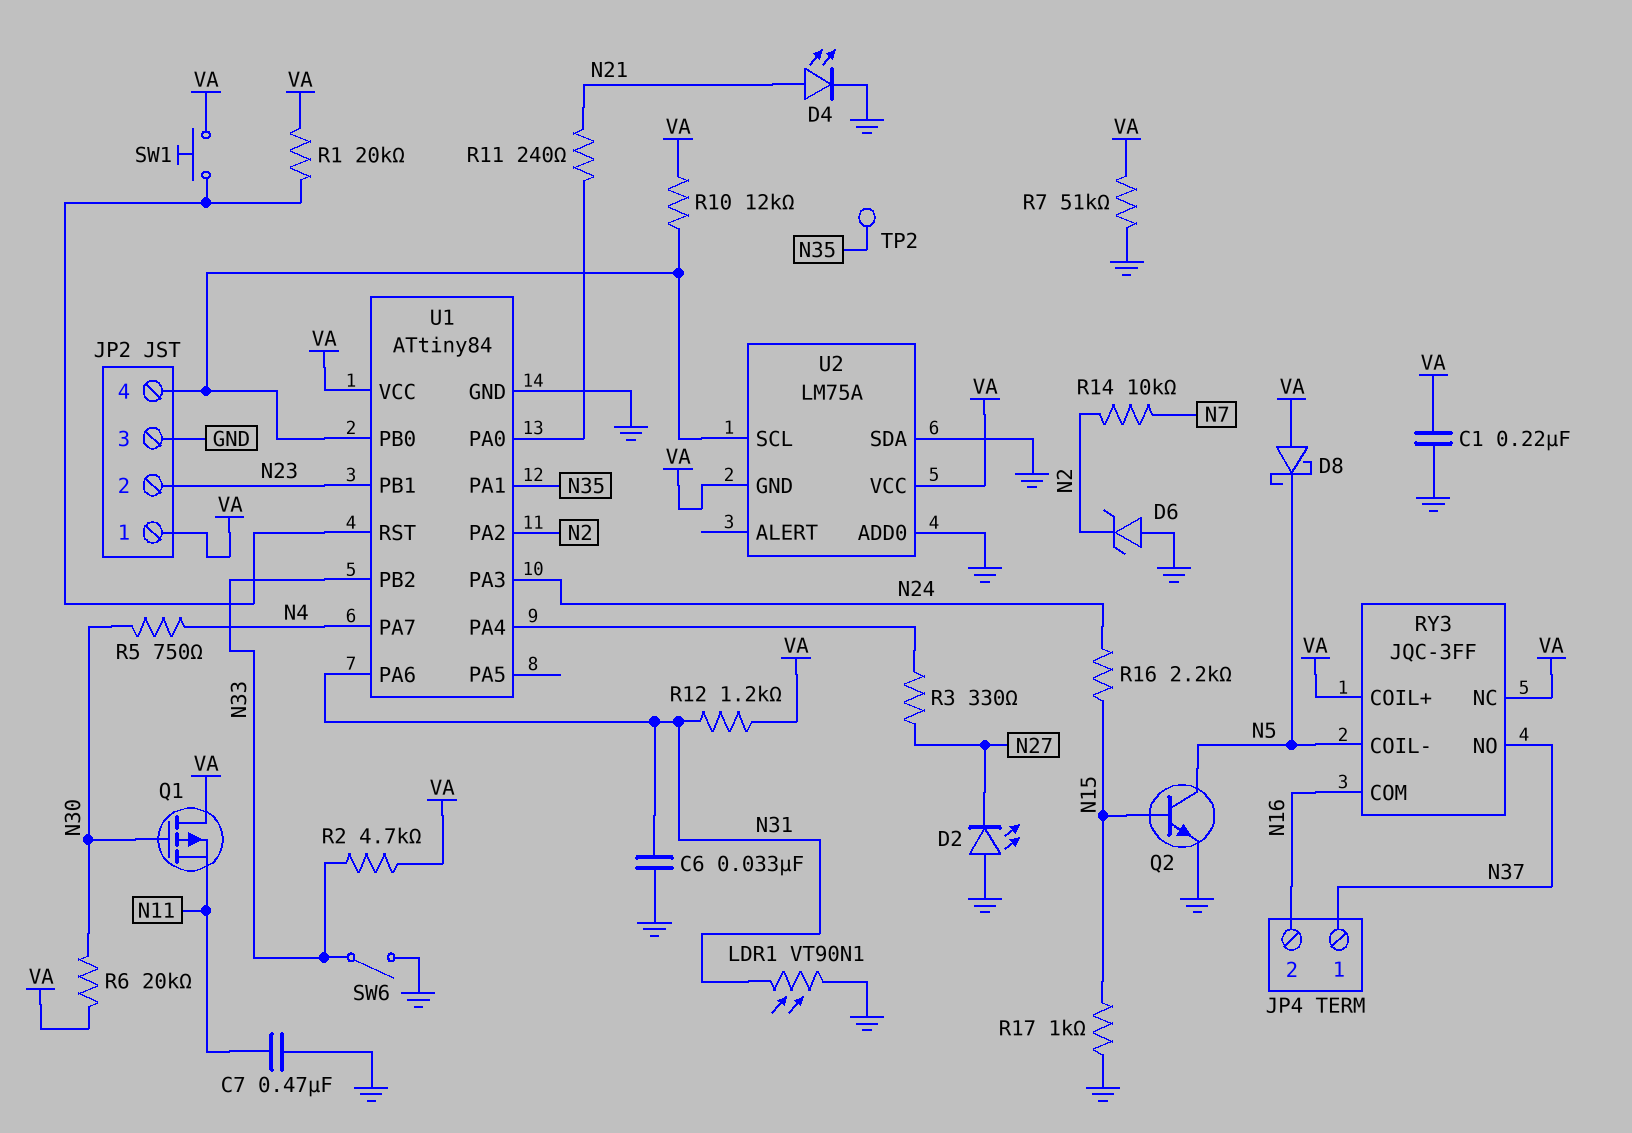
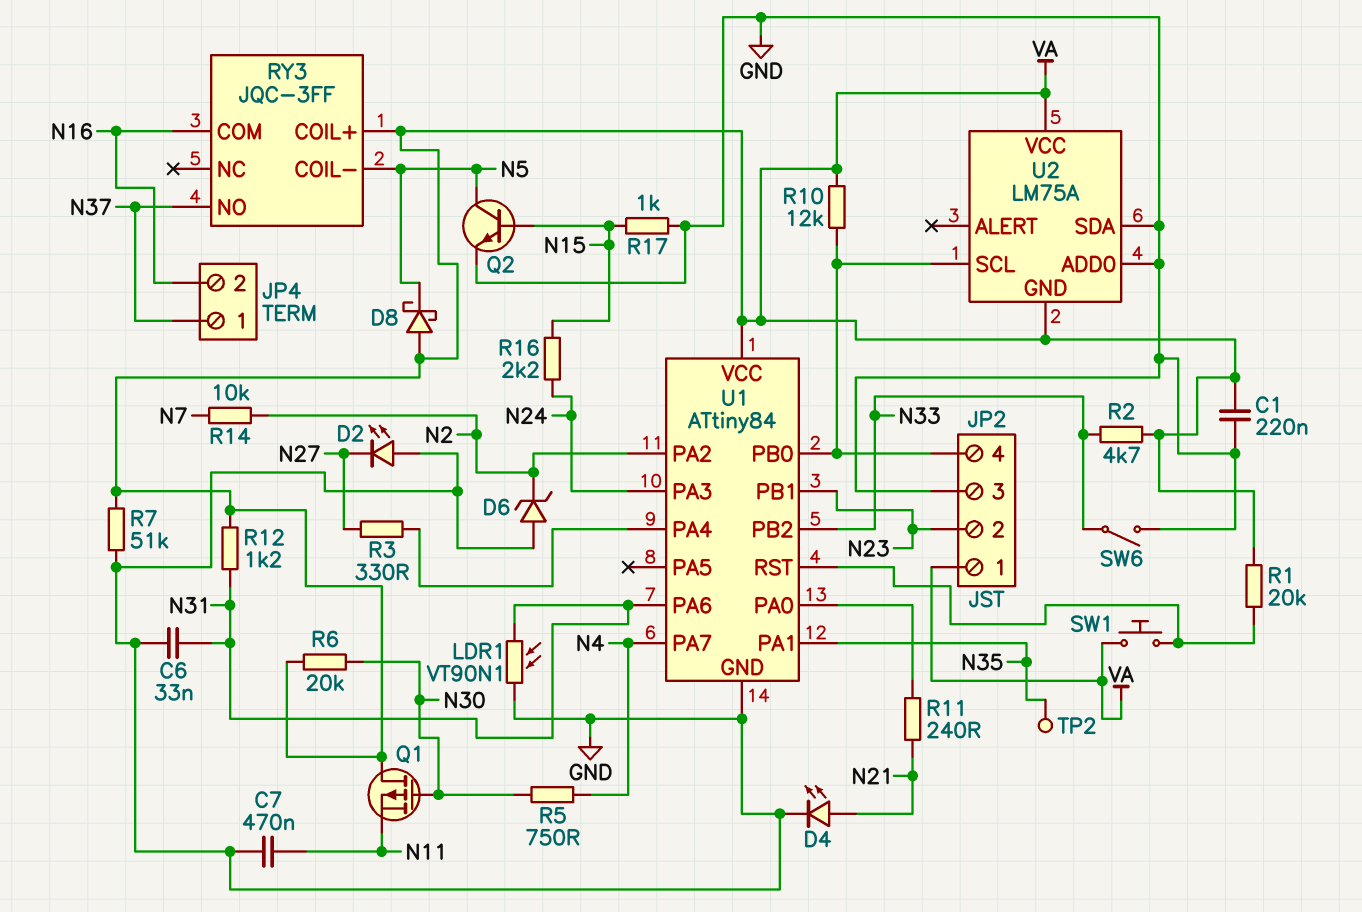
RY3 pin NC: VA -> none

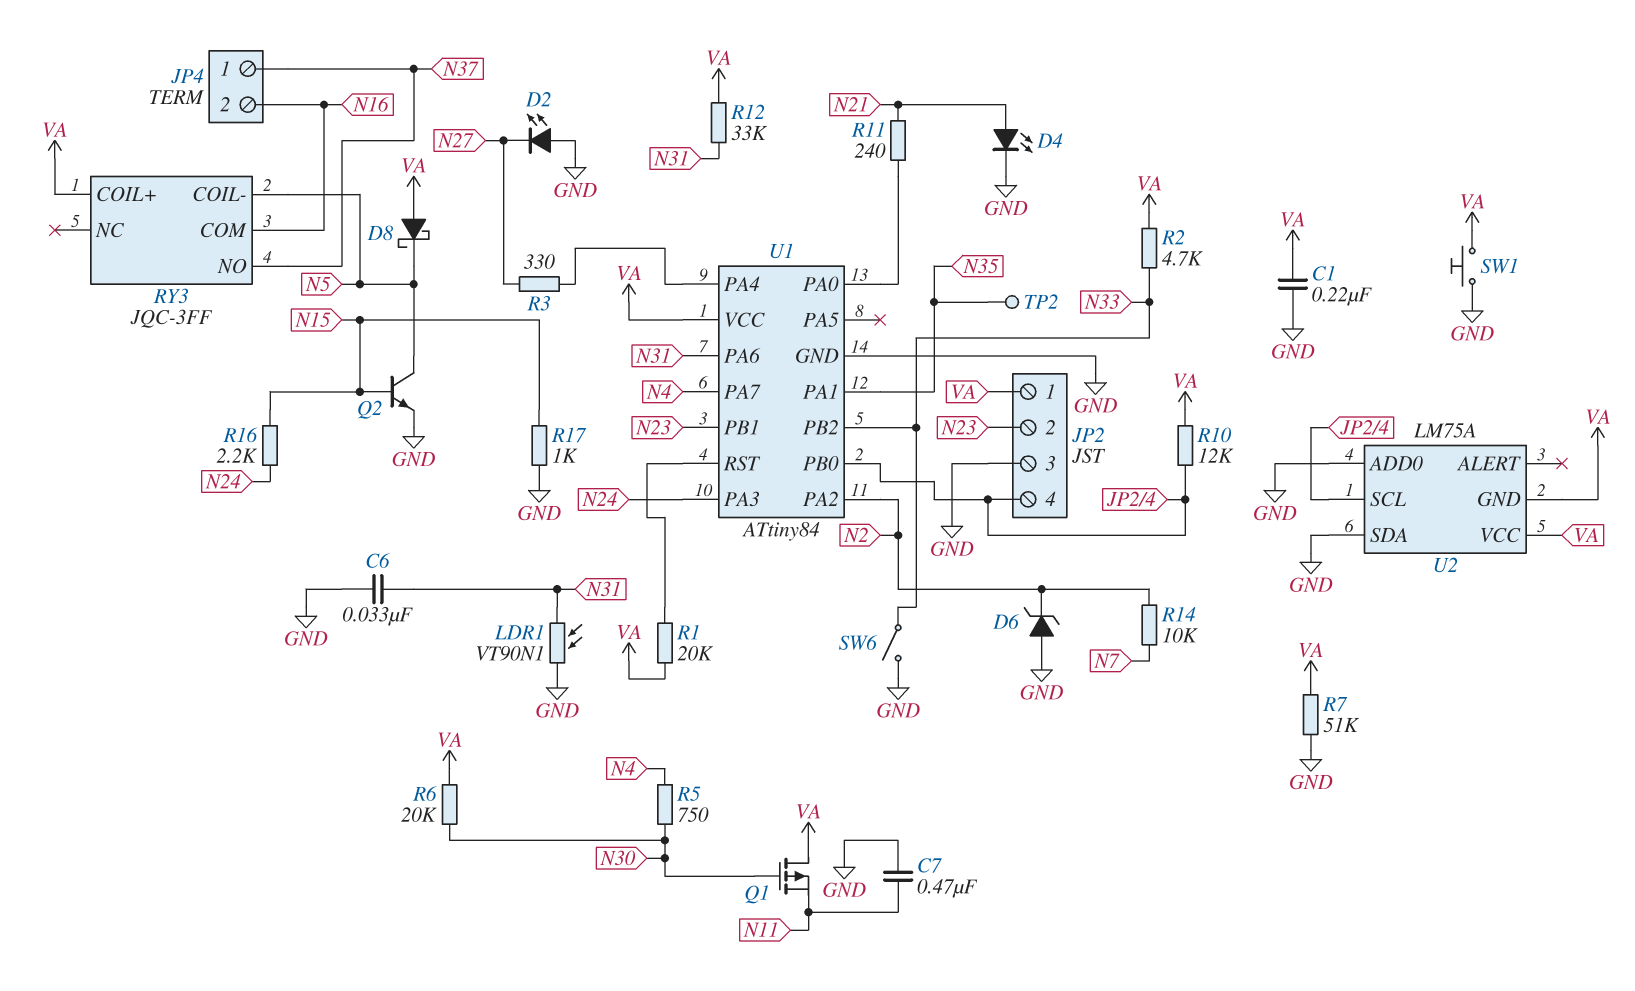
R12: 1.2k (N31, VA) -> 33k (N31, VA)
SW1: button (U1/RST, VA) -> button (GND, VA)

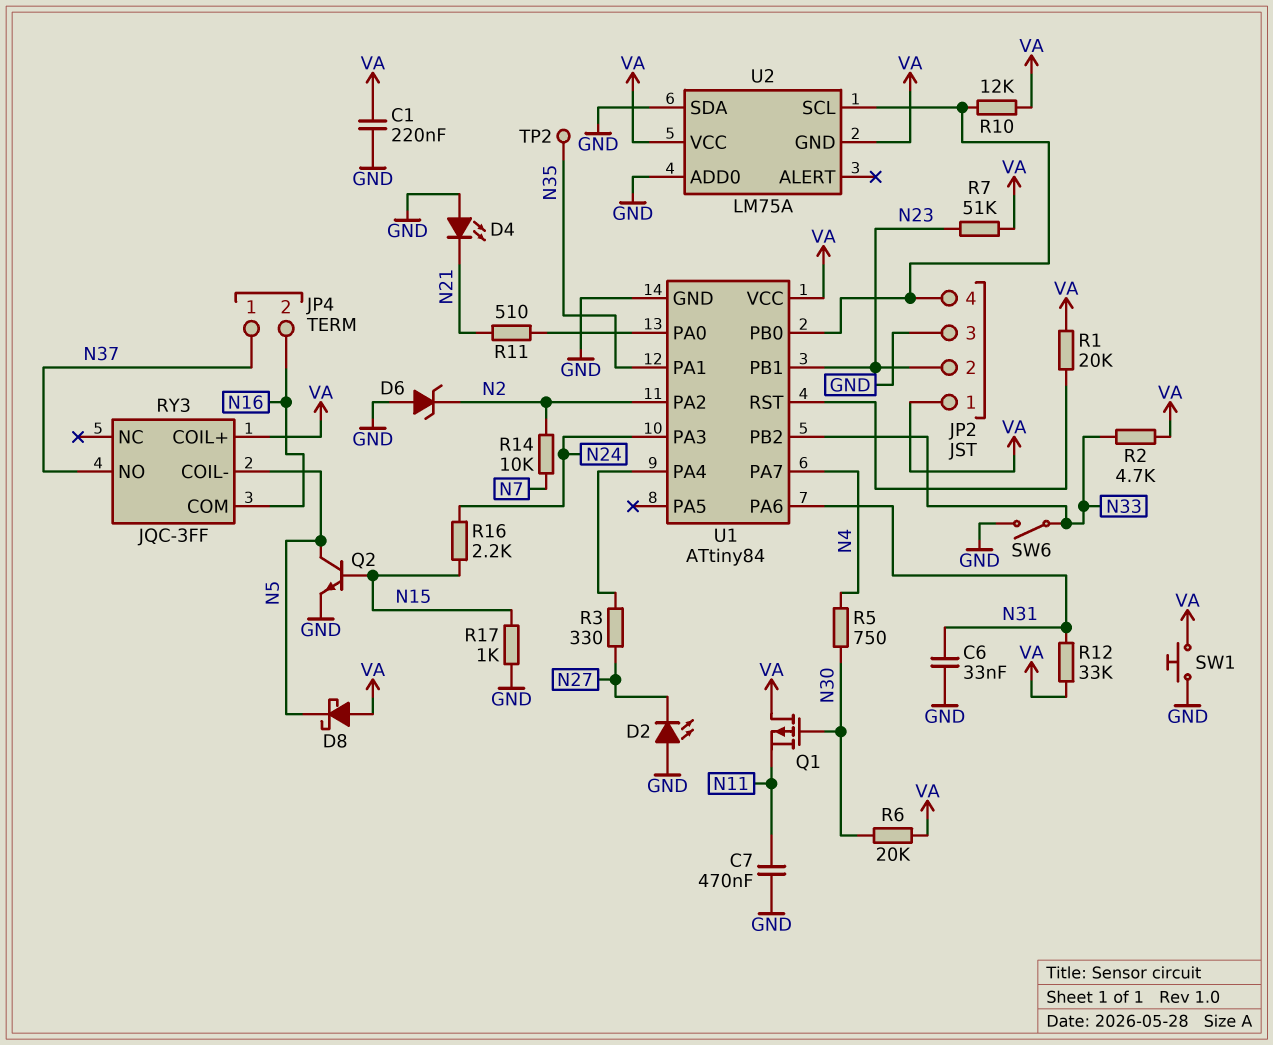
D4: LED (A N21, K GND) -> LED (A GND, K N21)
LDR1: VT90N1 (GND, N31) -> none
R7: 51k (GND, VA) -> 51k (N23, VA)
R11: 240 (N21, U1/PA0) -> 510 (N21, U1/PA0)

